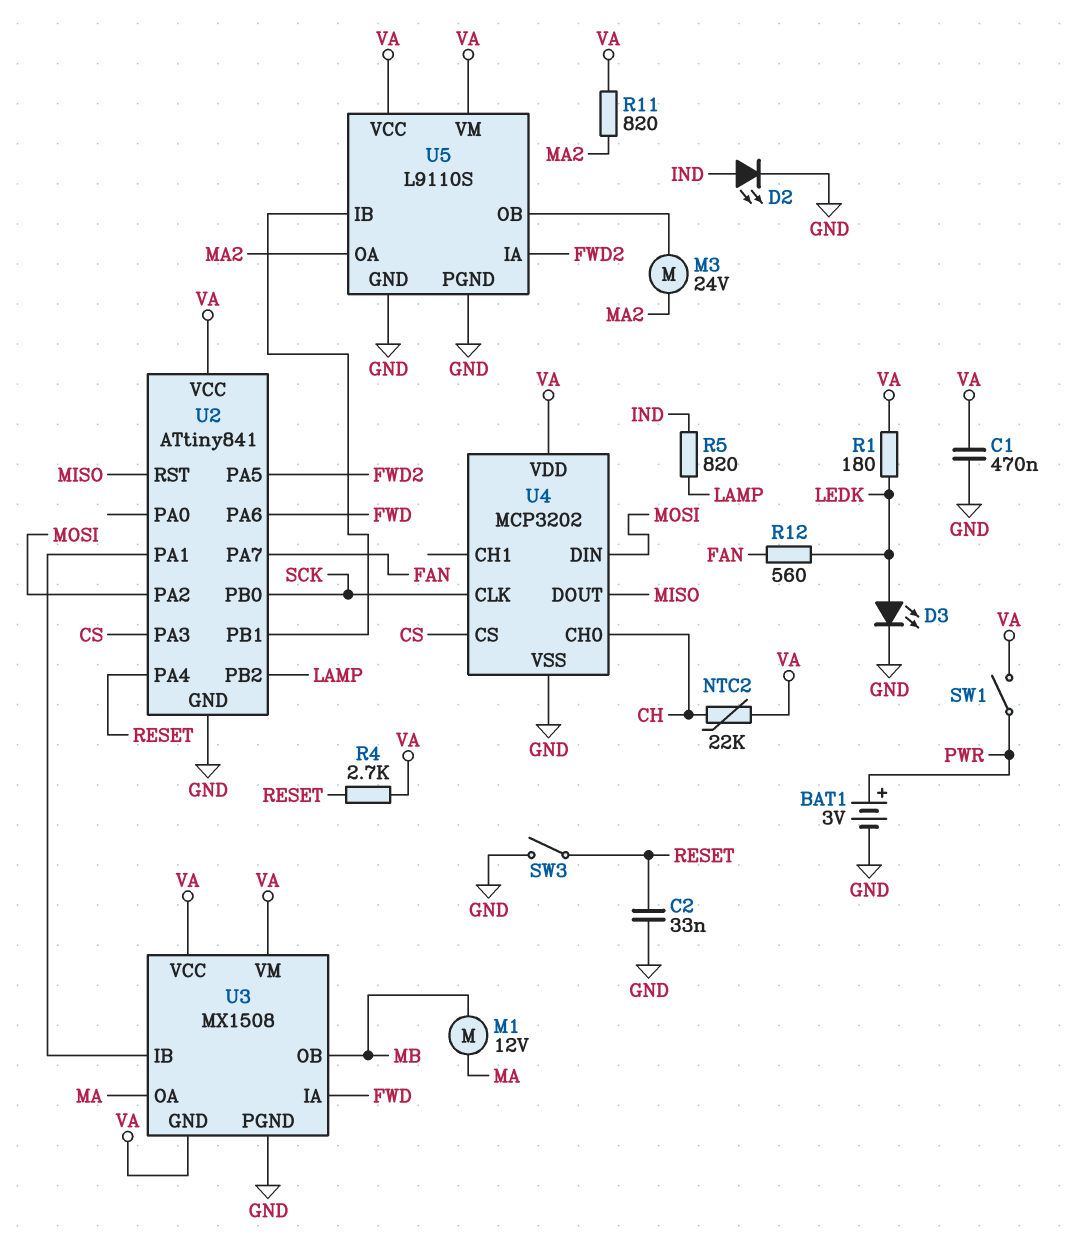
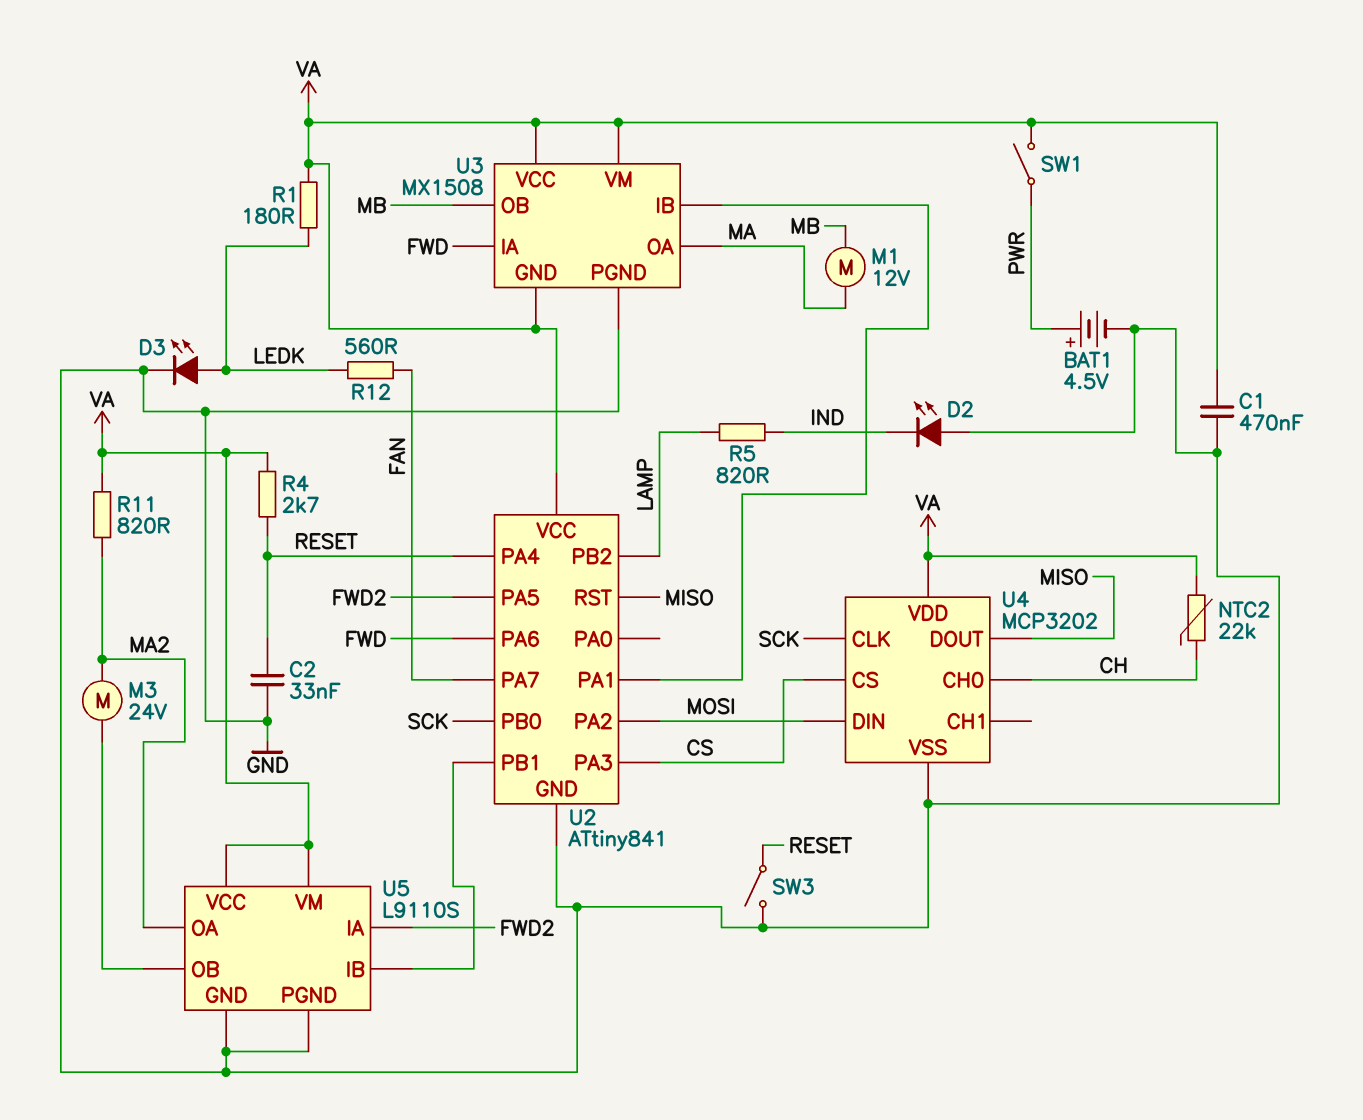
BAT1: 3V (plus PWR, minus GND) -> 4.5V (plus PWR, minus GND)
D2: LED (A IND, K GND) -> LED (A GND, K IND)

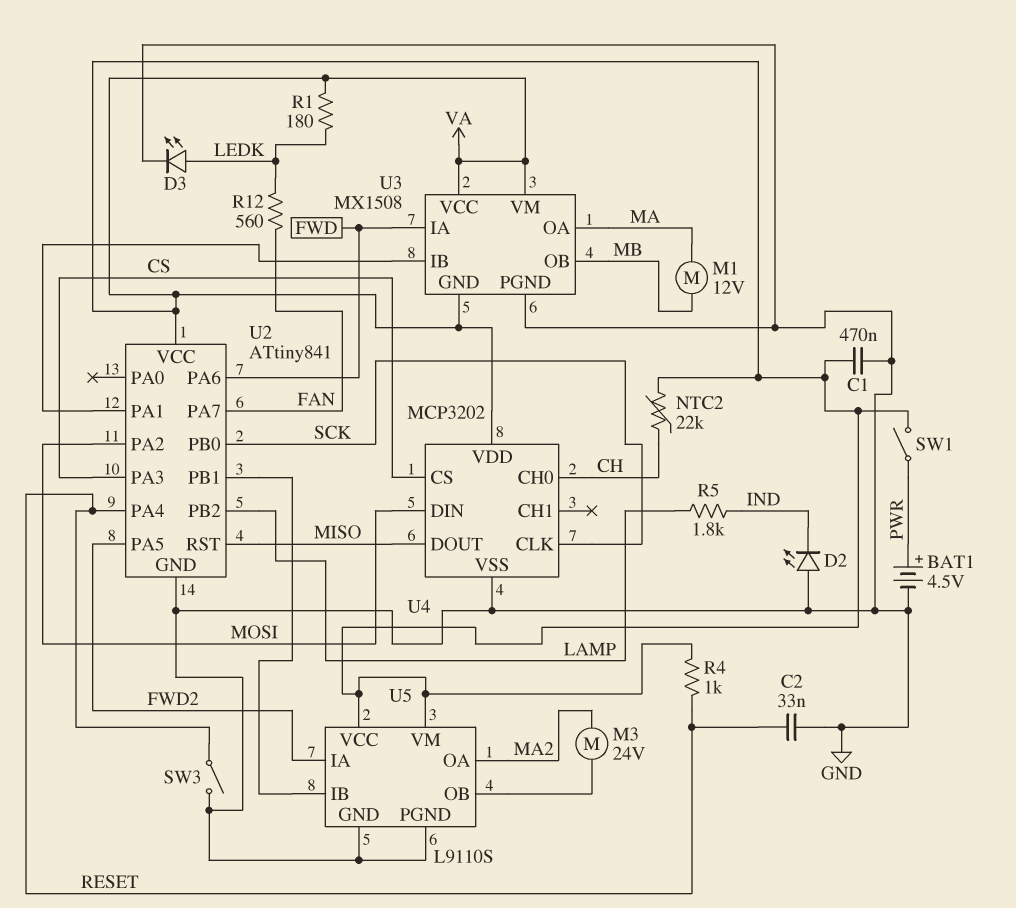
R4: 2.7k (RESET, VA) -> 1k (RESET, VA)
R5: 820 (IND, LAMP) -> 1.8k (IND, LAMP)
R11: 820 (MA2, VA) -> none

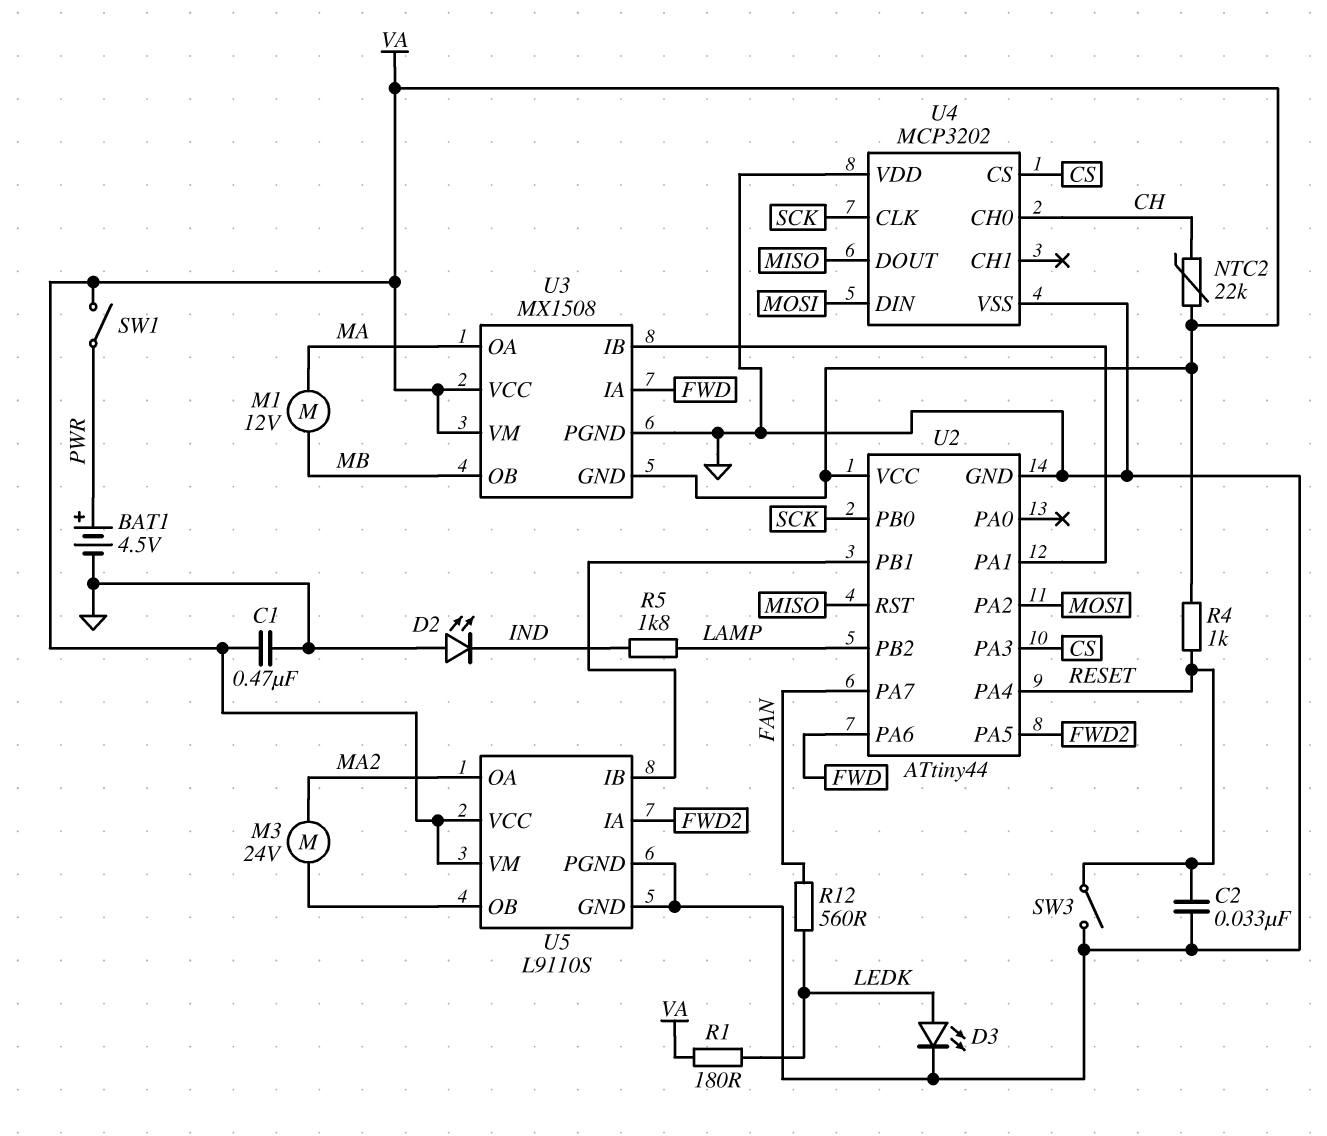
U2: ATtiny841 -> ATtiny44
U4 pin VDD: VA -> GND

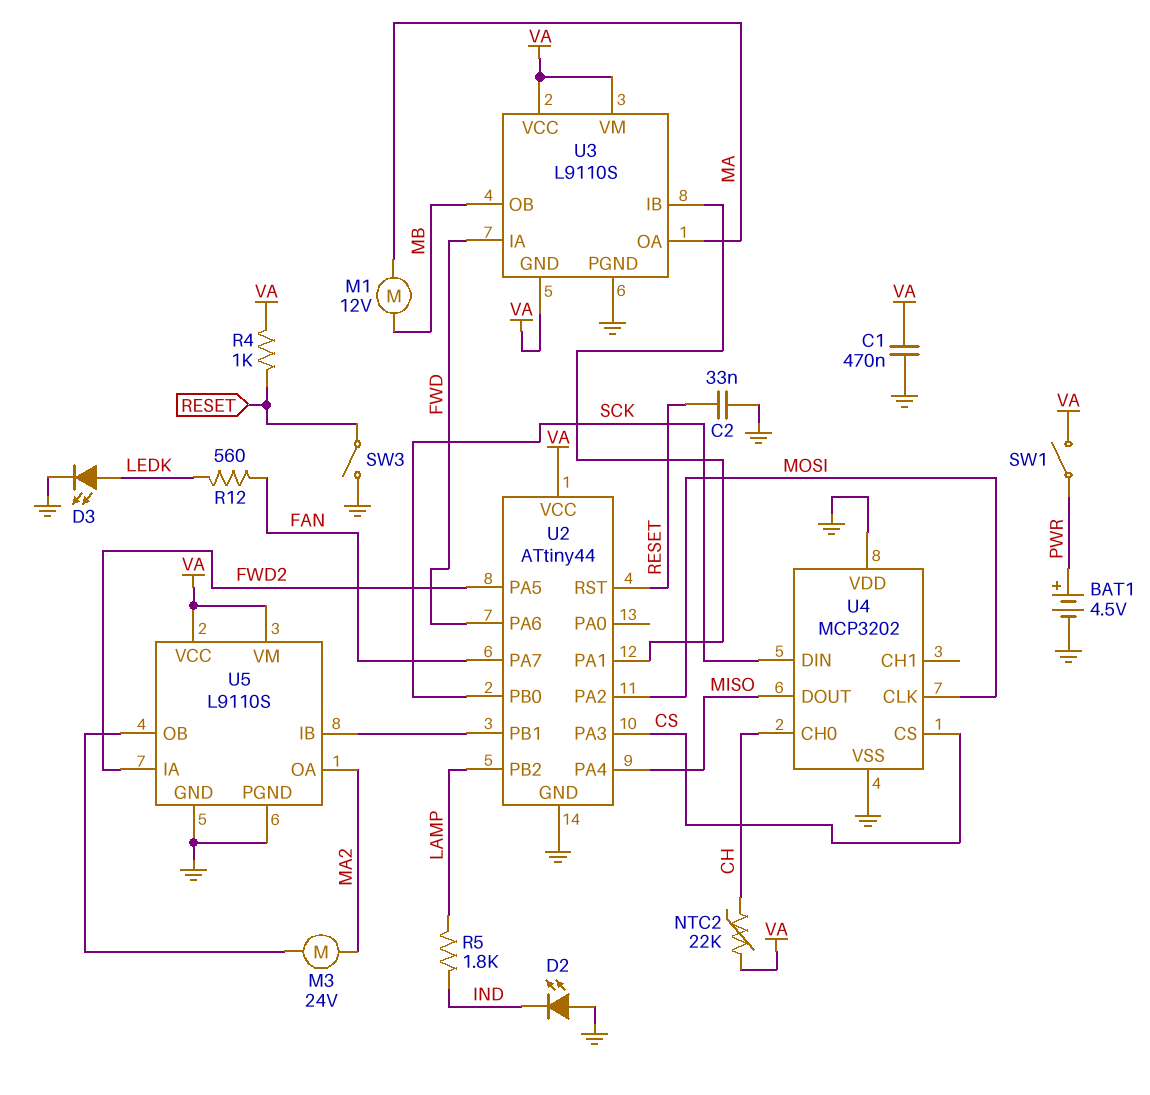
R1: 180 (LEDK, VA) -> none
U2 pin PA4: RESET -> MISO
U2 pin RST: MISO -> RESET
U3: MX1508 -> L9110S
U4 pin CLK: SCK -> MOSI
U4 pin DIN: MOSI -> SCK

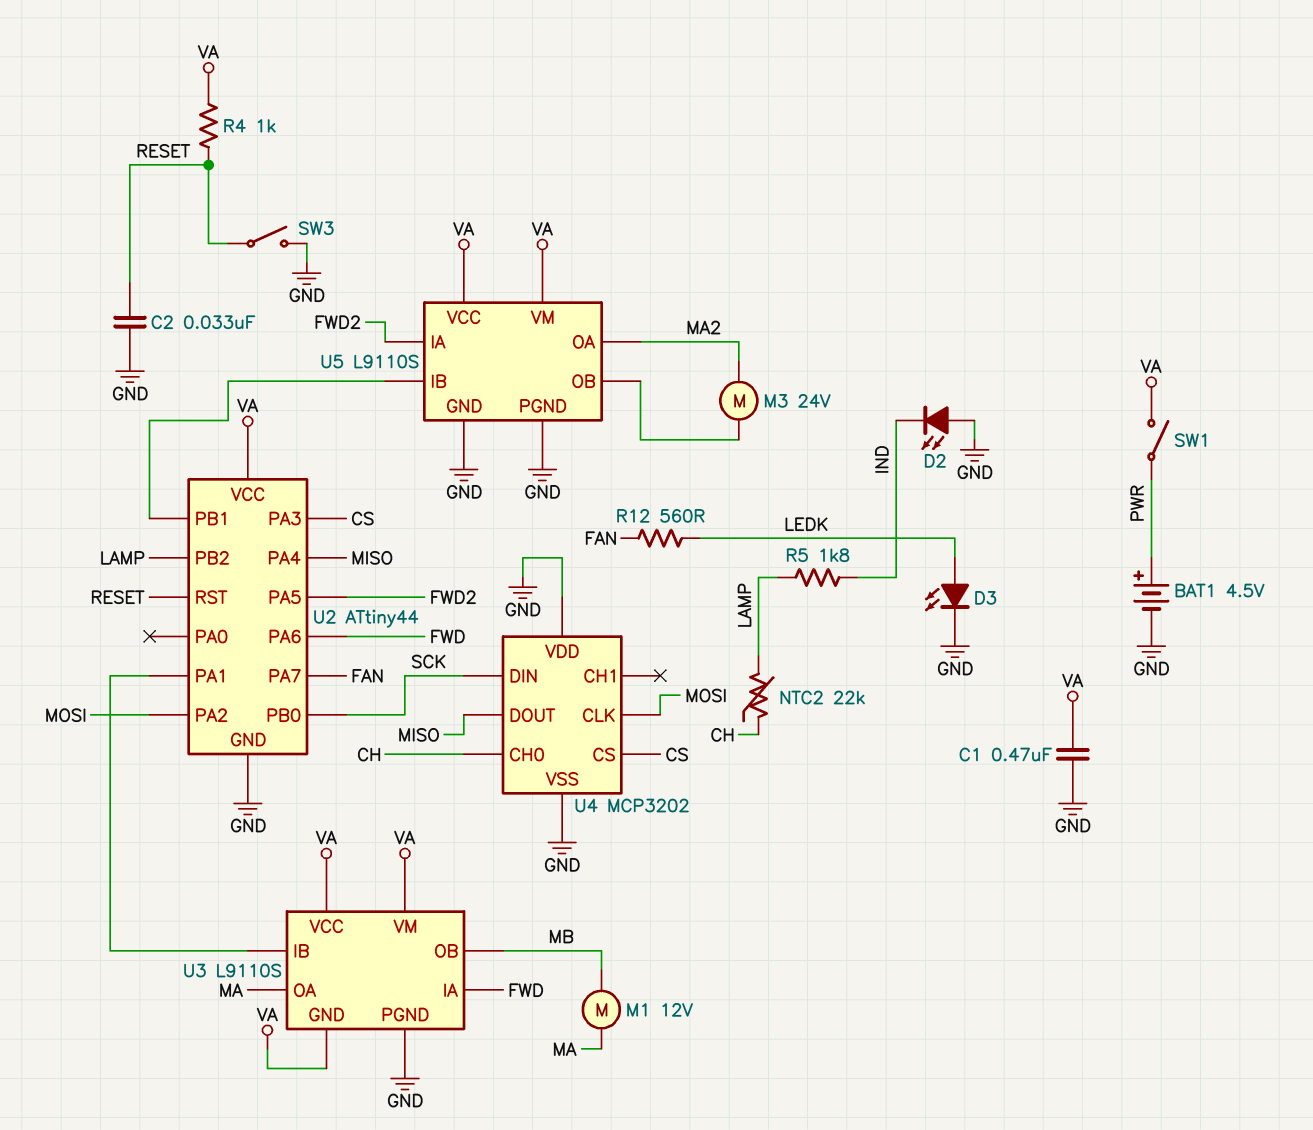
NTC2: 22k (CH, VA) -> 22k (CH, LAMP)

